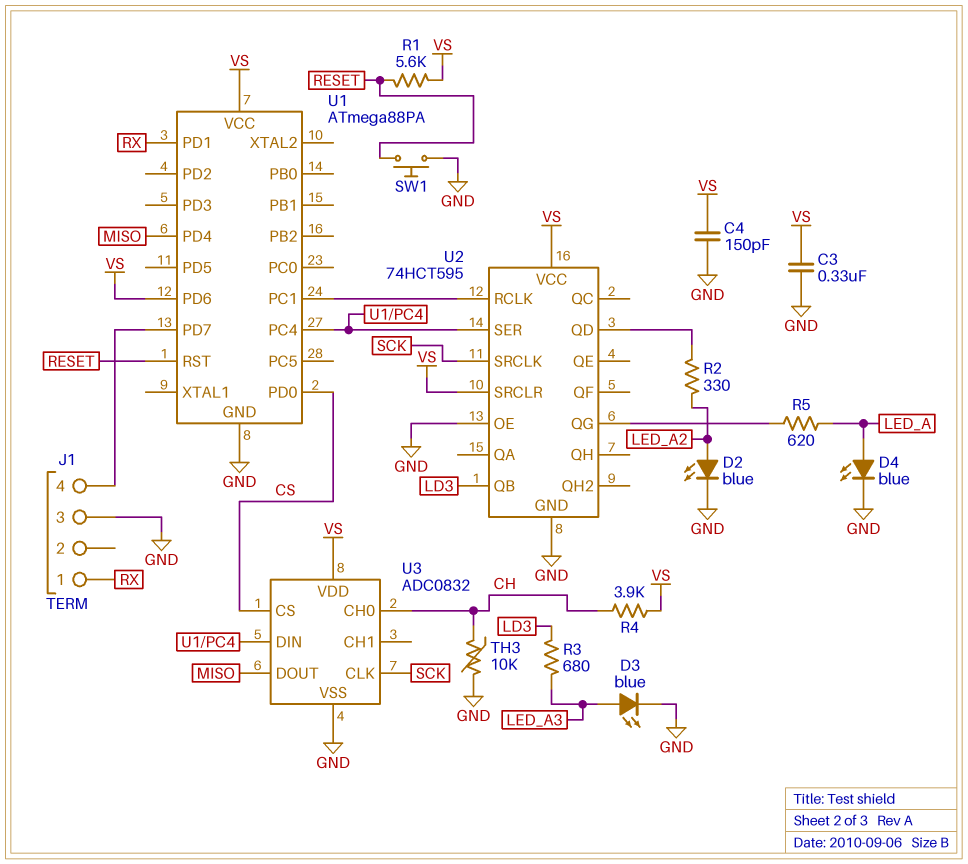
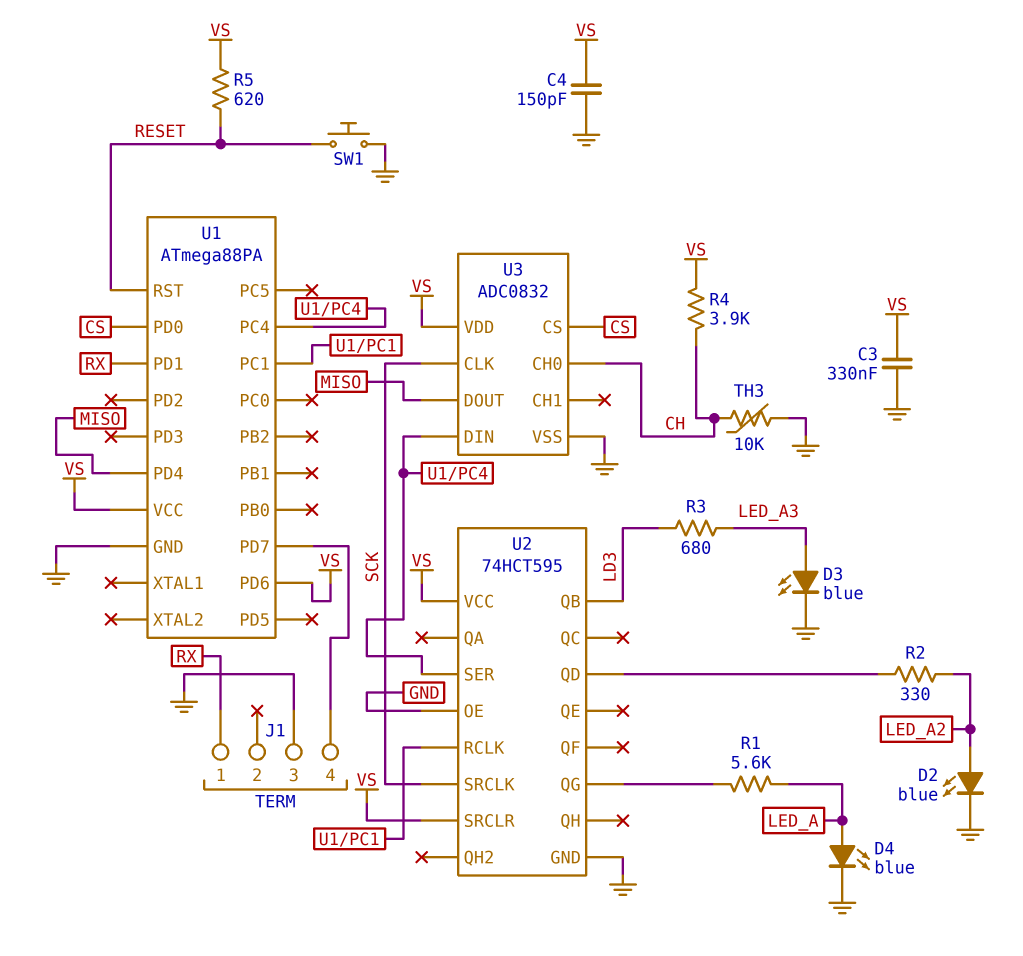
R1: 5.6k (RESET, VS) -> 5.6k (LED_A, U2/QG)
R5: 620 (LED_A, U2/QG) -> 620 (RESET, VS)

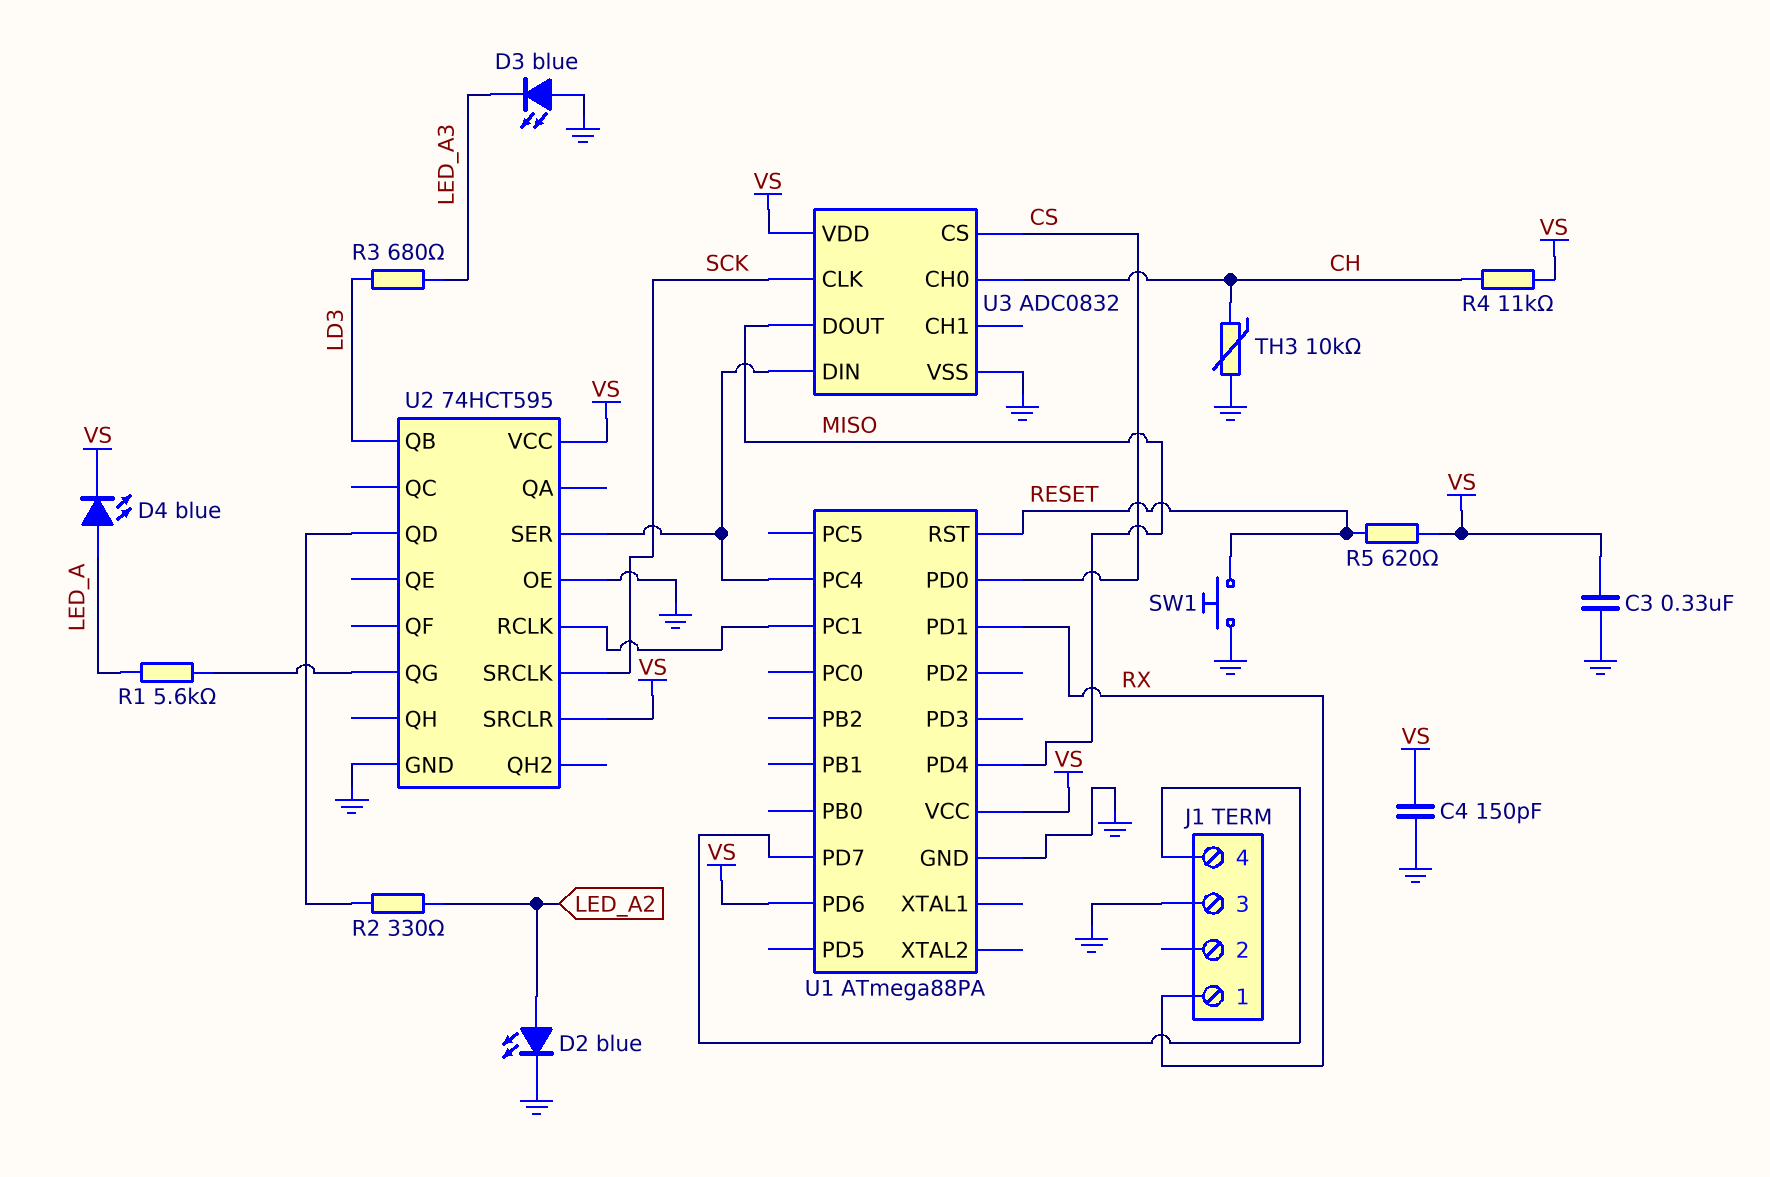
D3: LED blue (A LED_A3, K GND) -> LED blue (A GND, K LED_A3)
D4: LED blue (A LED_A, K GND) -> LED blue (A LED_A, K VS)
R4: 3.9k (CH, VS) -> 11k (CH, VS)

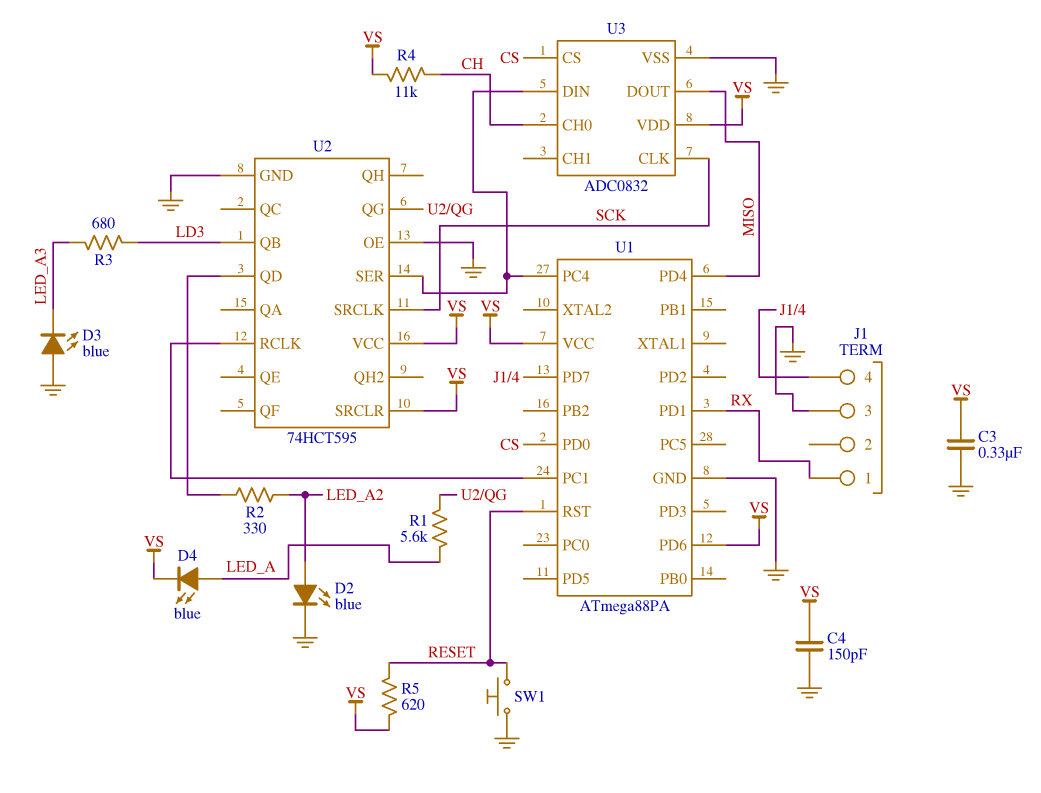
TH3: 10k (CH, GND) -> none

